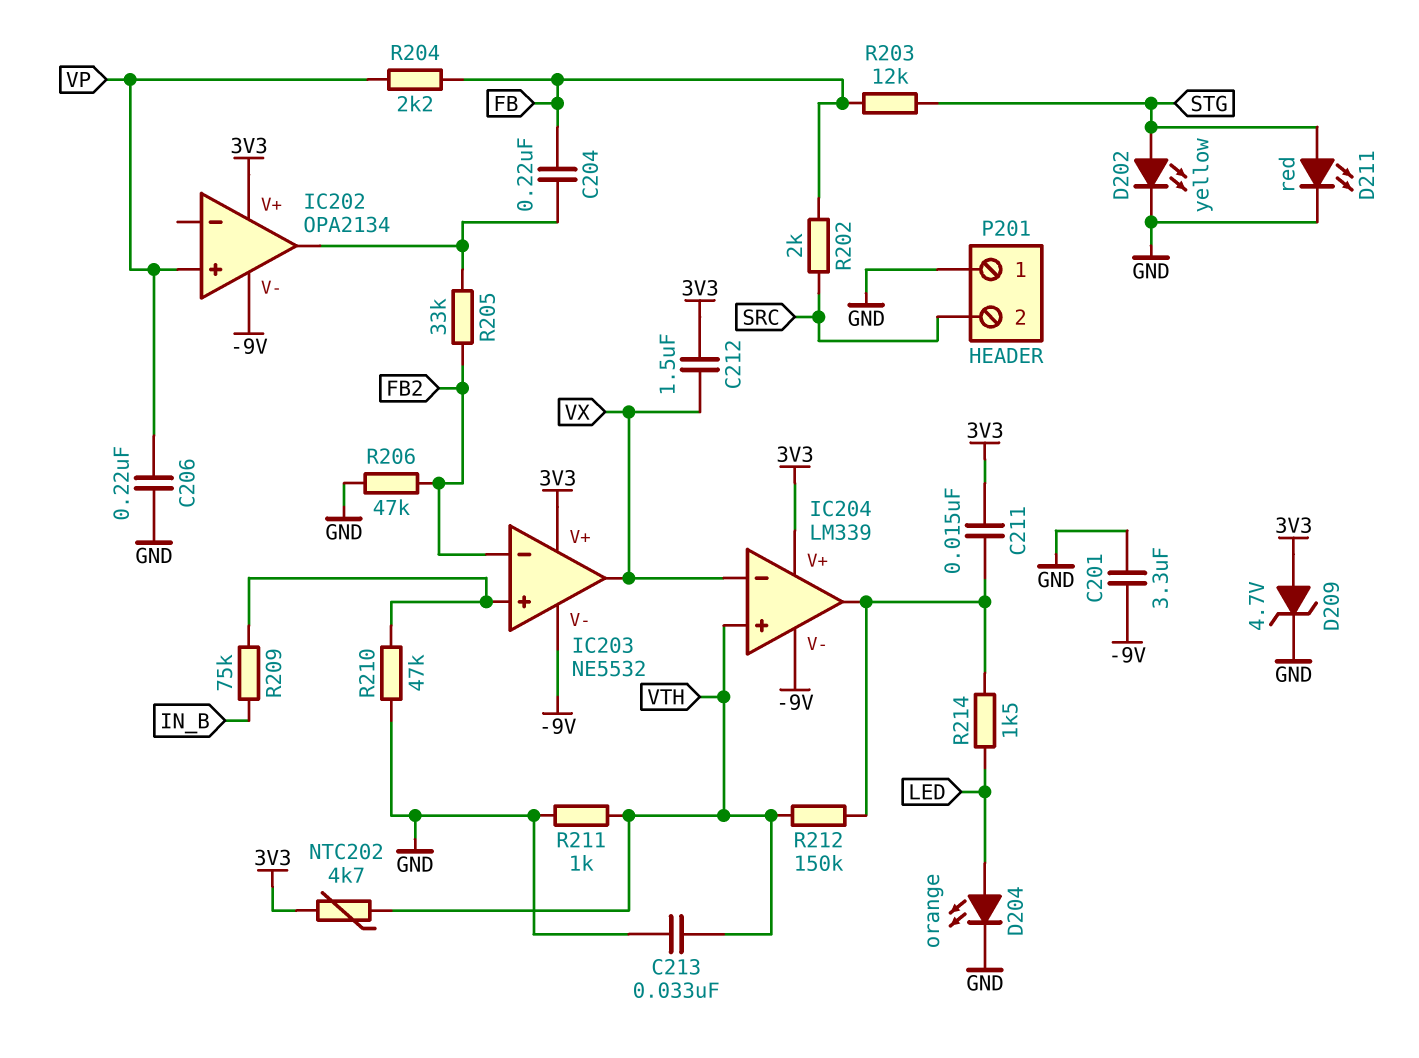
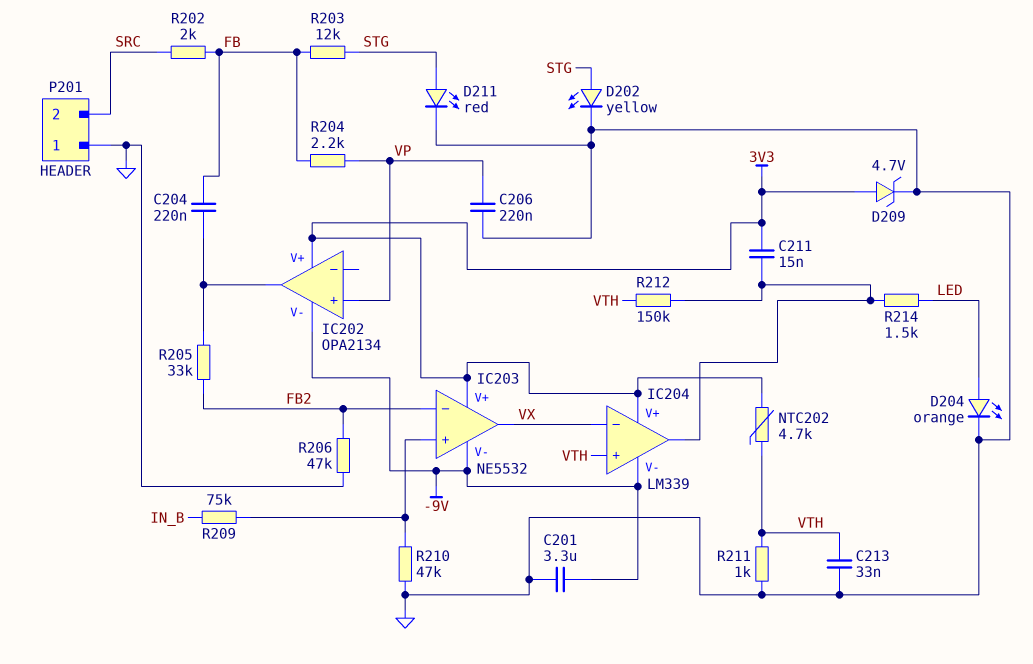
C212: 1.5uF (3V3, VX) -> none

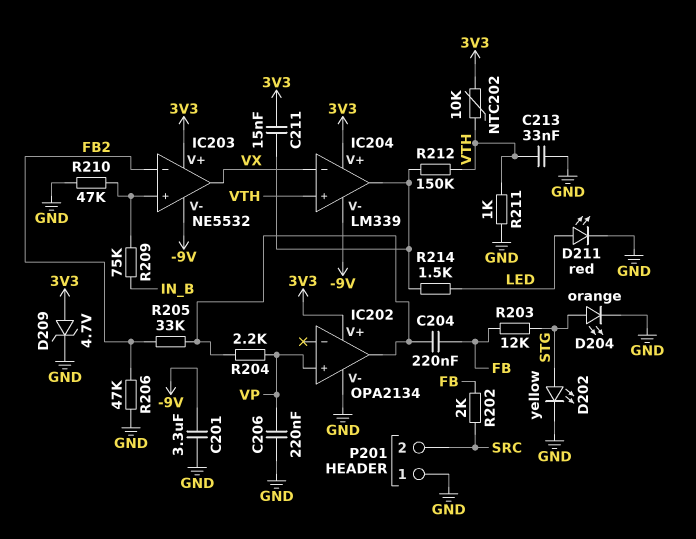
D204: LED orange (A LED, K GND) -> LED orange (A STG, K GND)
D211: LED red (A STG, K GND) -> LED red (A LED, K GND)
IC202 pin V-: -9V -> GND
NTC202: 4.7k (3V3, VTH) -> 10k (3V3, VTH)
R204: 2.2k (FB, VP) -> 2.2k (IC202/out, VP)

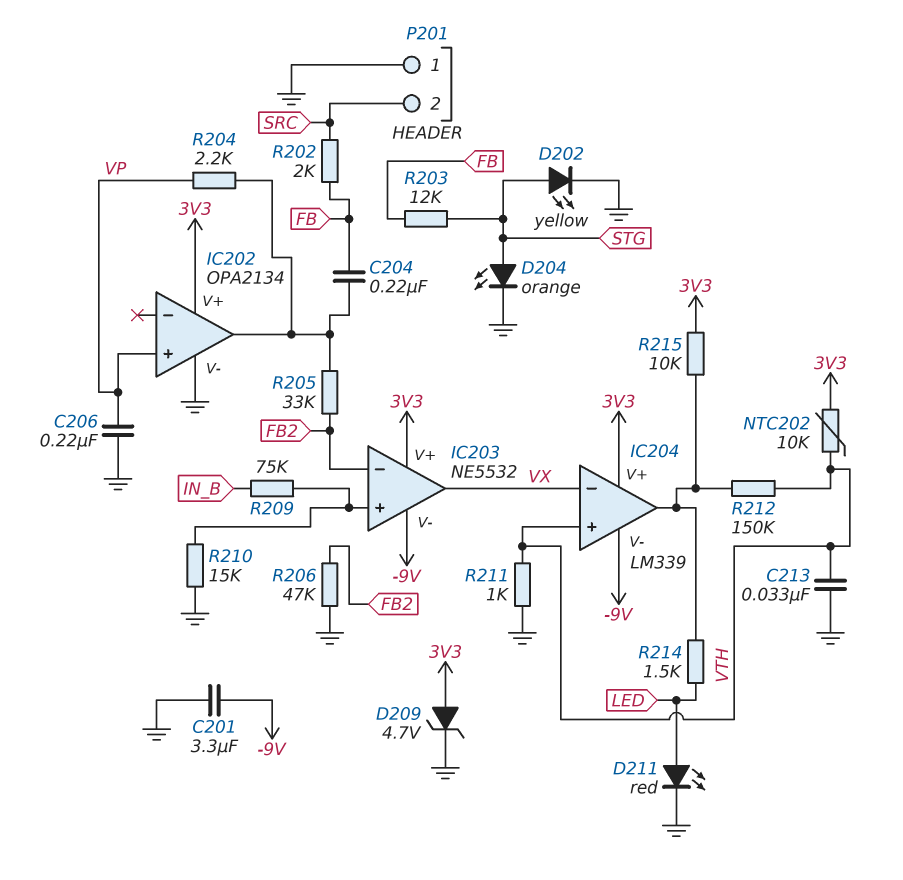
C211: 15nF (3V3, IC204/out) -> none
R210: 47k (GND, IC203/in+) -> 15k (GND, IC203/in+)
R215: none -> 10k (3V3, IC204/out)

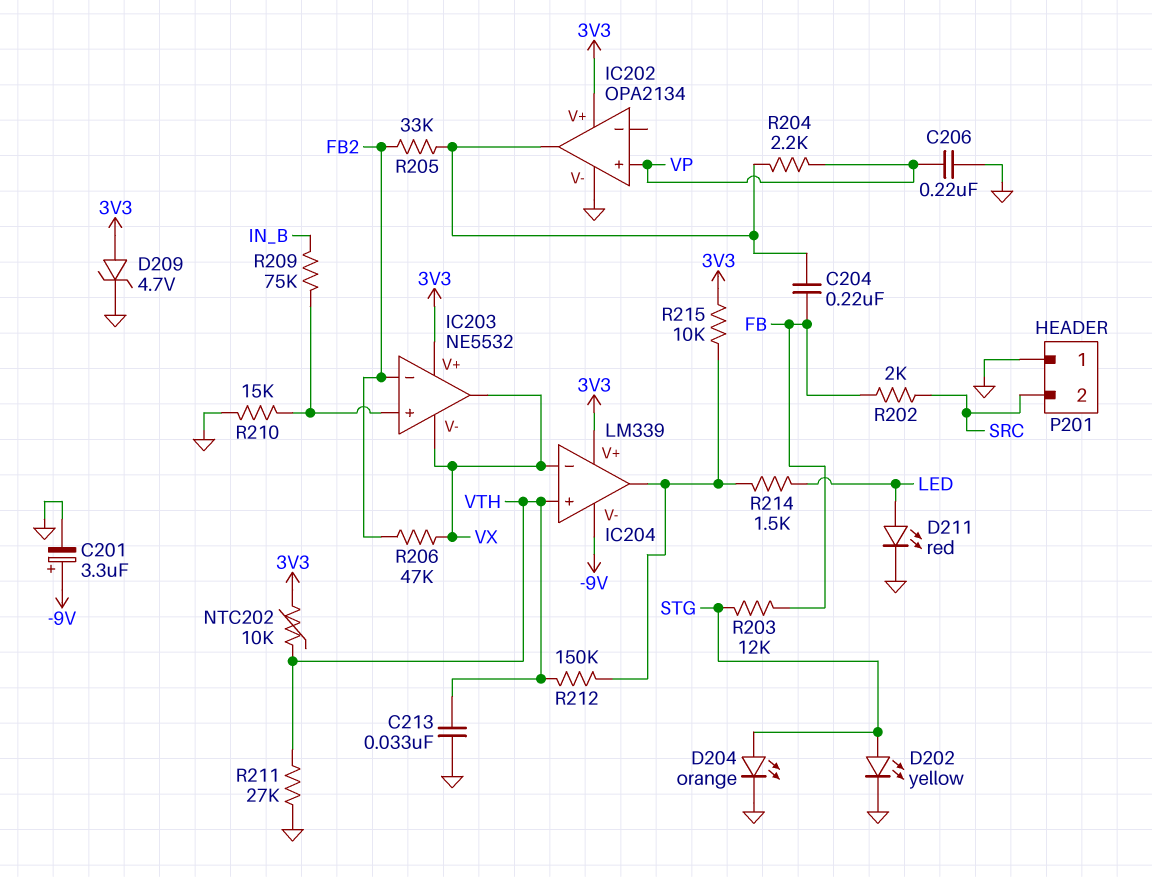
C201: 3.3uF (-9V, GND) -> 3.3uF (plus -9V, minus GND)
IC203 pin V-: -9V -> VX
R206: 47k (FB2, GND) -> 47k (FB2, VX)
R211: 1k (GND, VTH) -> 27k (GND, VTH)

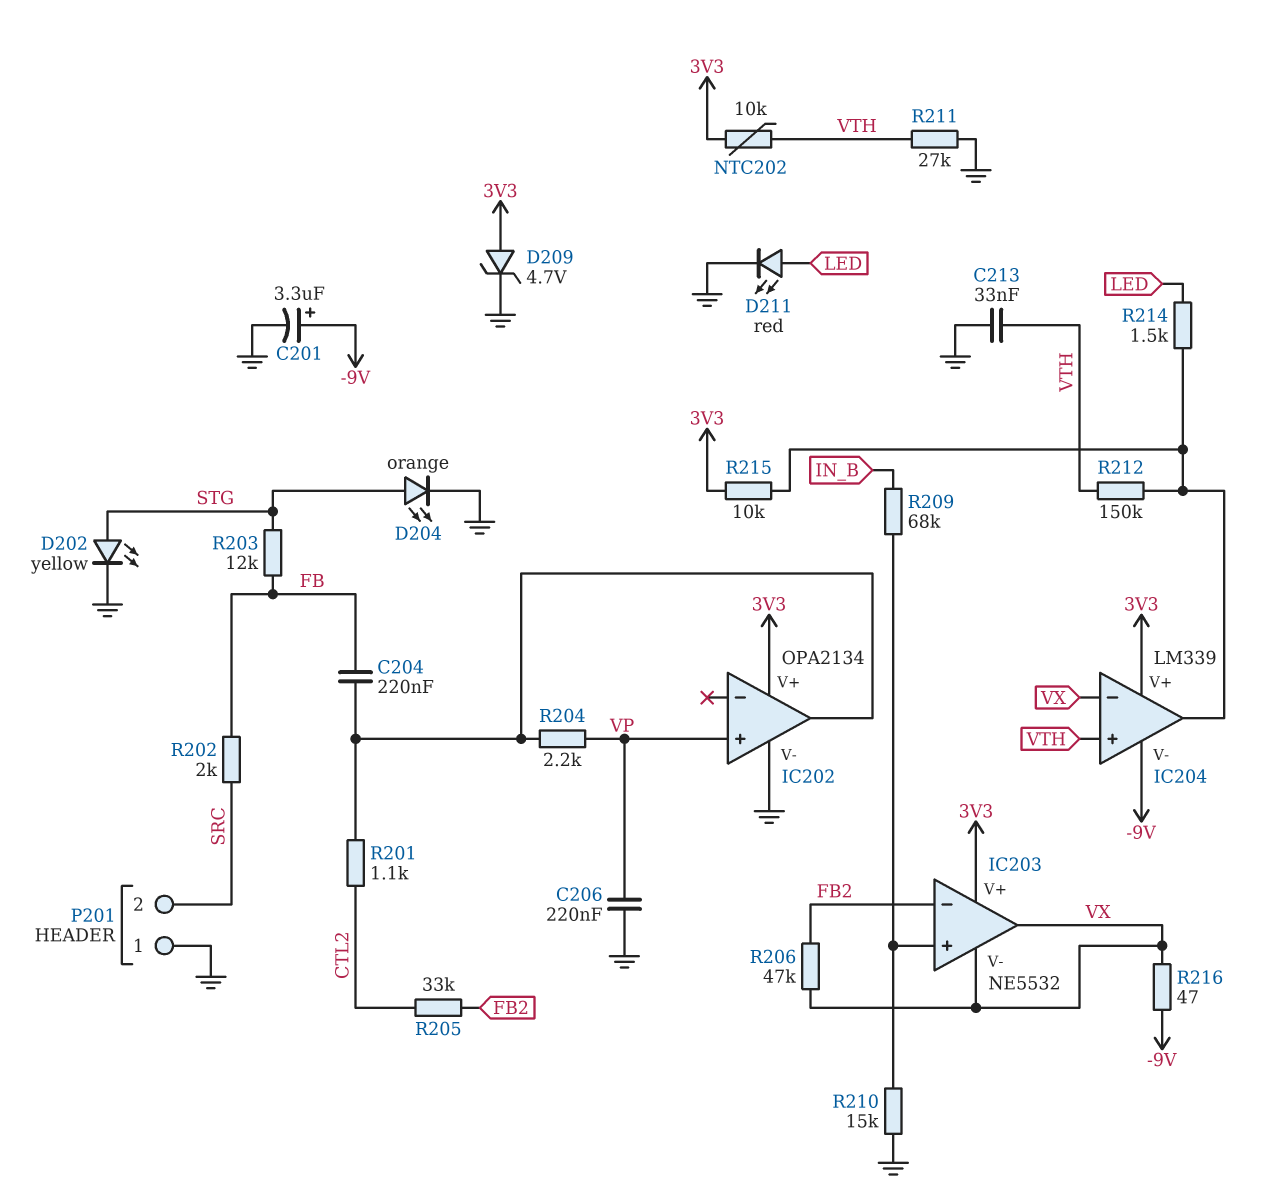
R201: none -> 1.1k (CTL2, IC202/out)
R205: 33k (FB2, IC202/out) -> 33k (CTL2, FB2)
R209: 75k (IC203/in+, IN_B) -> 68k (IC203/in+, IN_B)
R216: none -> 47 (-9V, VX)

